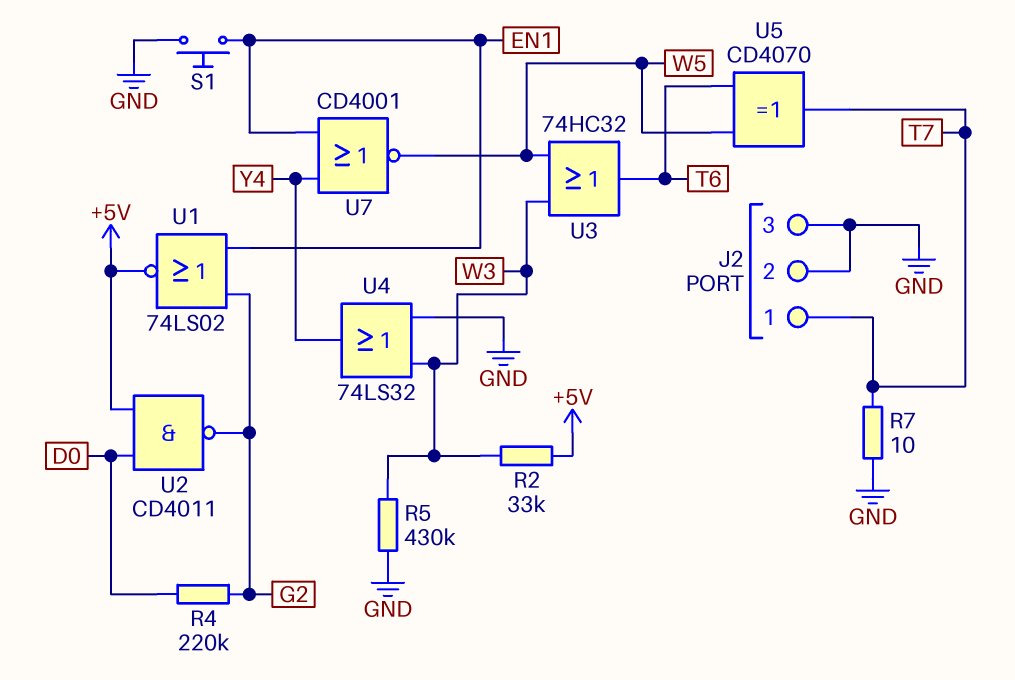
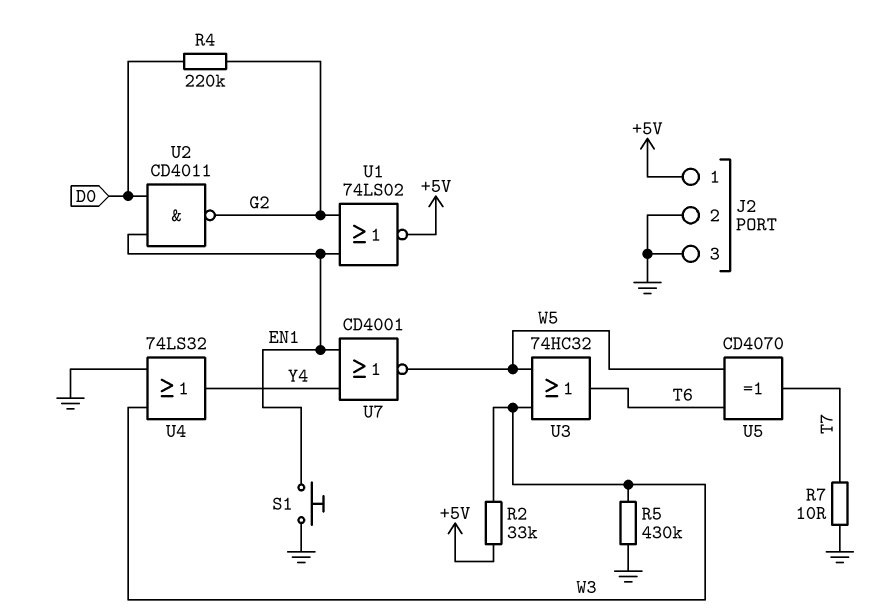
J2 pin 1: T7 -> +5V
U2: NAND CD4011 (in +5V, in D0, out G2) -> NAND CD4011 (in D0, in EN1, out G2)

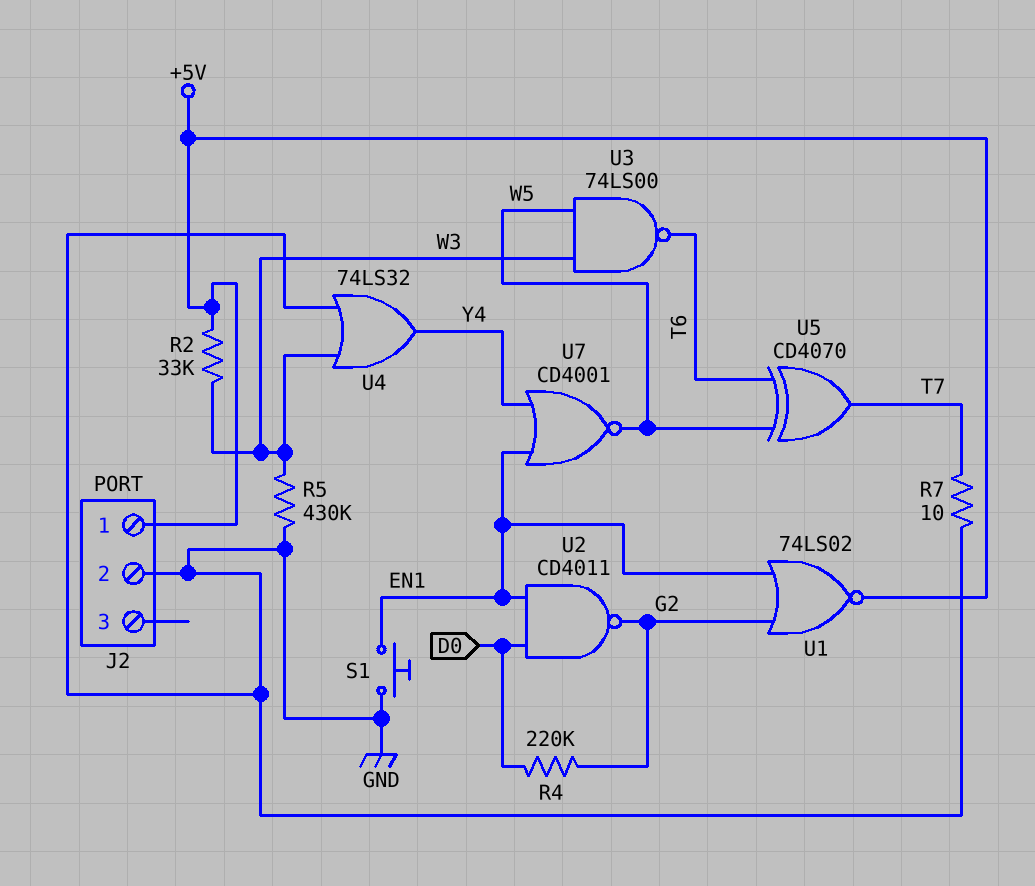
J2 pin 3: GND -> none
U3: OR 74HC32 (in W3, in W5, out T6) -> NAND 74LS00 (in W3, in W5, out T6)

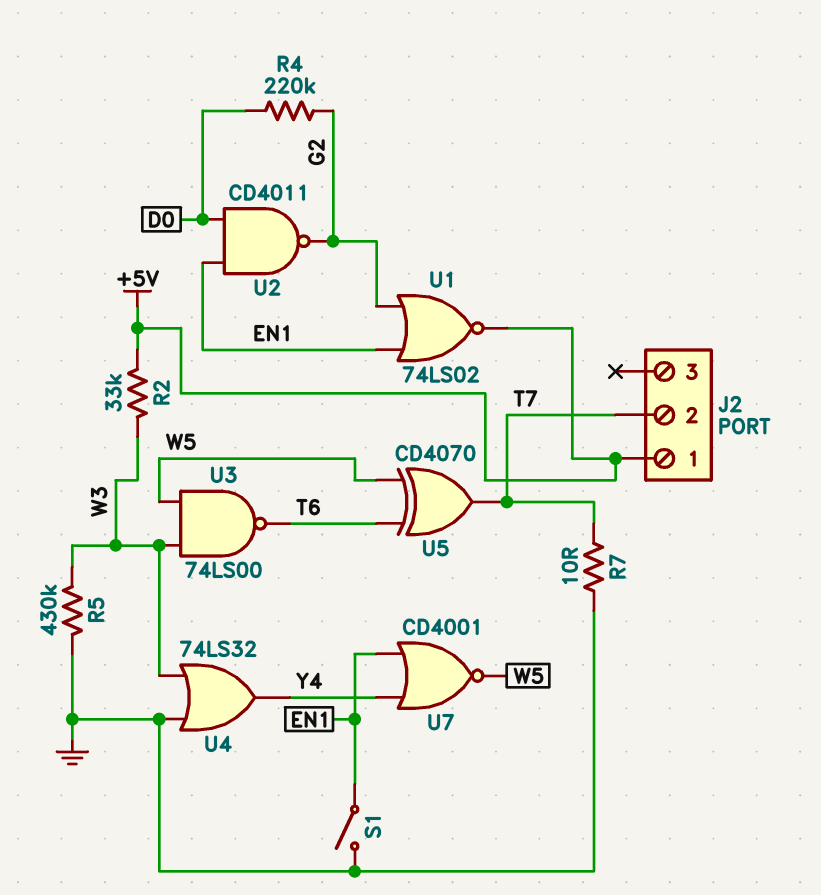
J2 pin 2: GND -> T7
S1: button (EN1, GND) -> switch (EN1, GND)

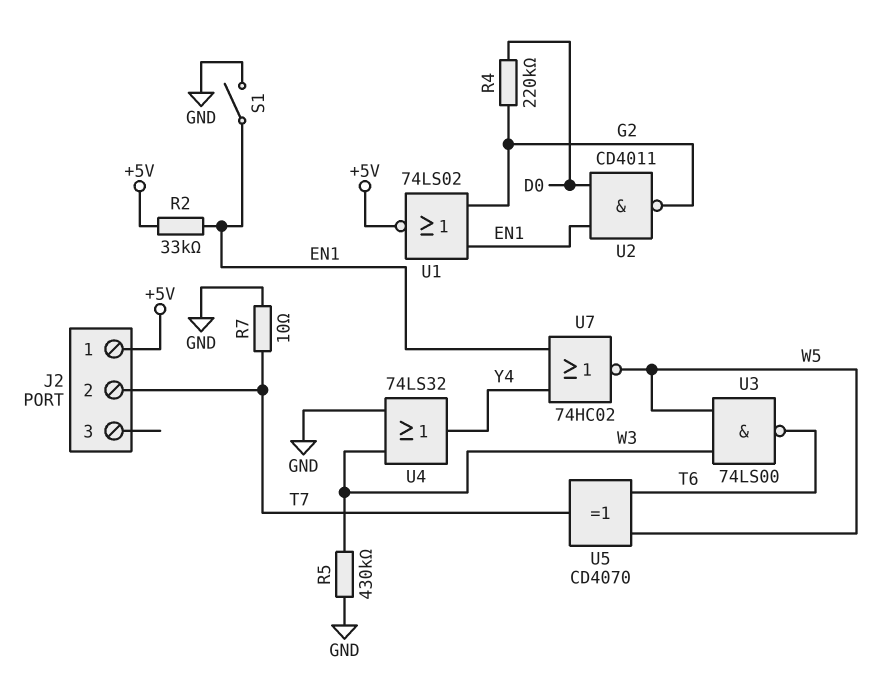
R2: 33k (+5V, W3) -> 33k (+5V, EN1)
U7: NOR CD4001 (in EN1, in Y4, out W5) -> NOR 74HC02 (in EN1, in Y4, out W5)

